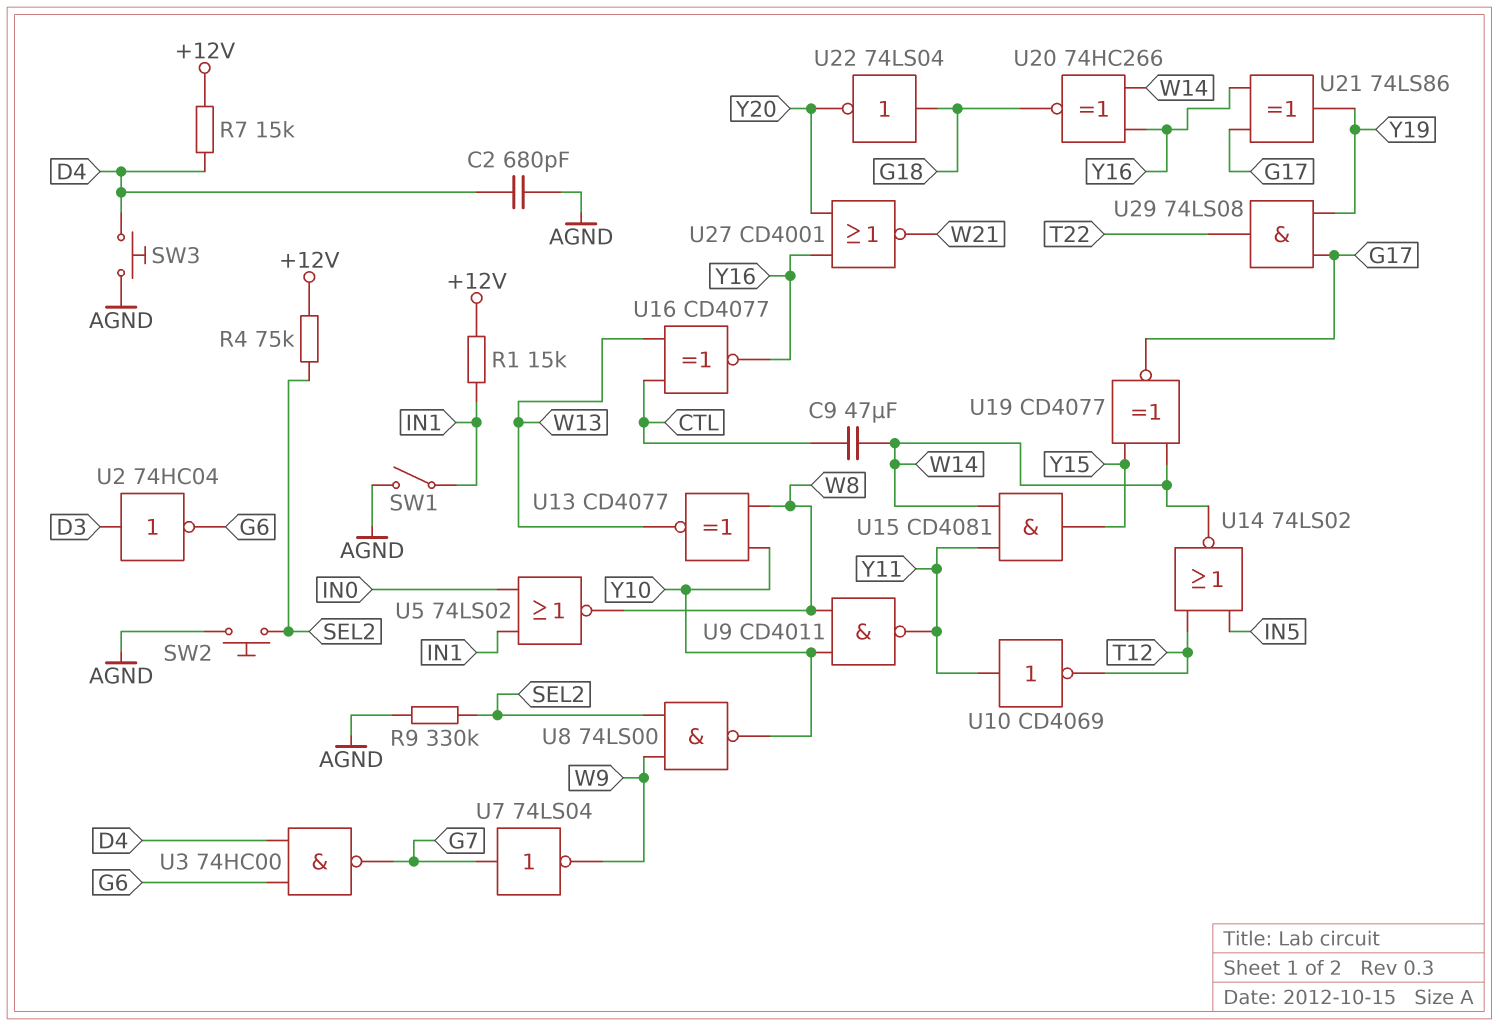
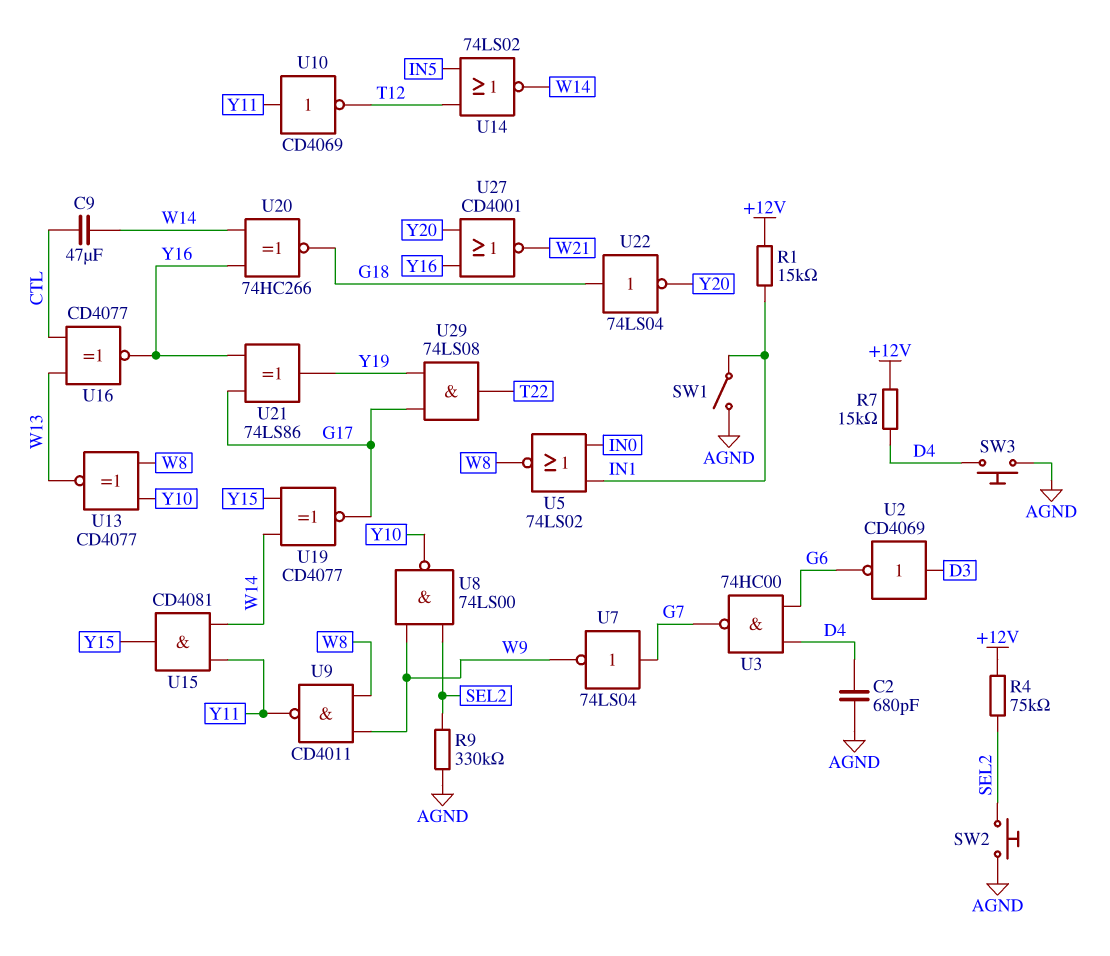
U2: NOT 74HC04 (in D3, out G6) -> NOT CD4069 (in D3, out G6)
U9: NAND CD4011 (in W8, in Y10, out Y11) -> NAND CD4011 (in W8, in W9, out Y11)

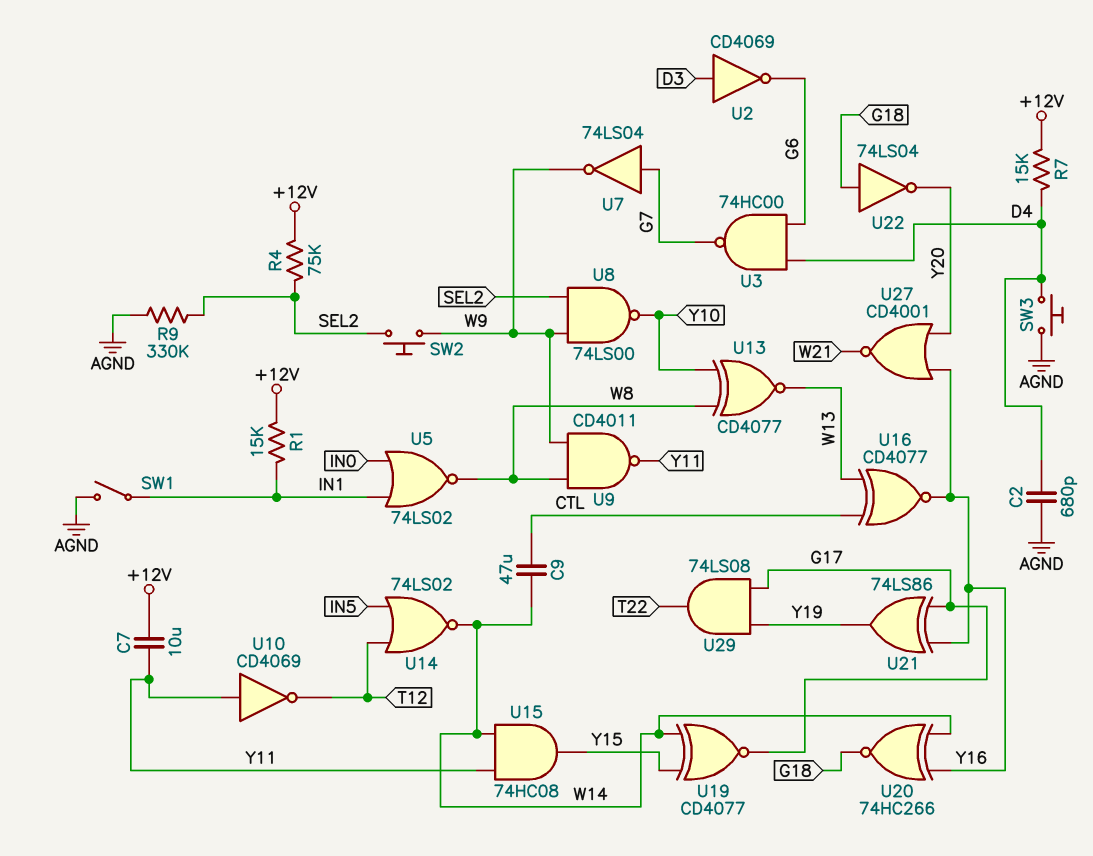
C7: none -> 10uF (+12V, Y11)
SW2: button (AGND, SEL2) -> button (SEL2, W9)
U15: AND CD4081 (in W14, in Y11, out Y15) -> AND 74HC08 (in W14, in Y11, out Y15)

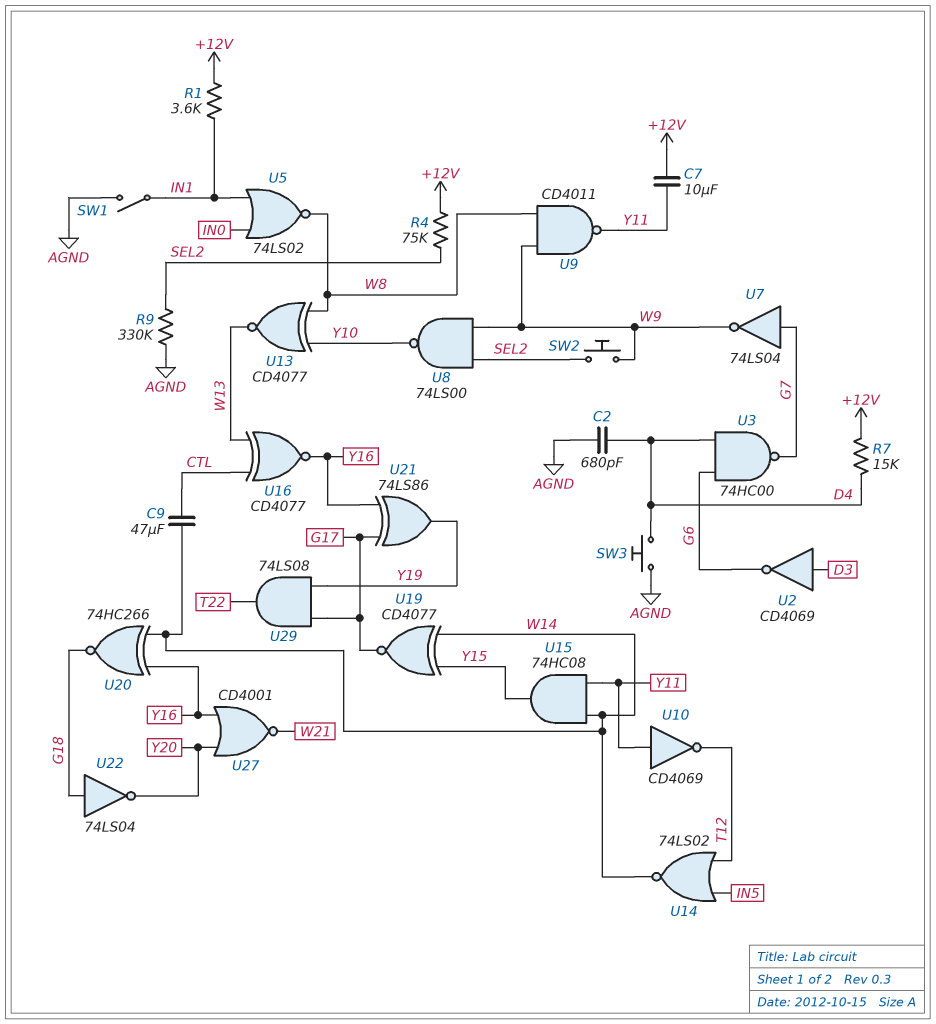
R1: 15k (+12V, IN1) -> 3.6k (+12V, IN1)

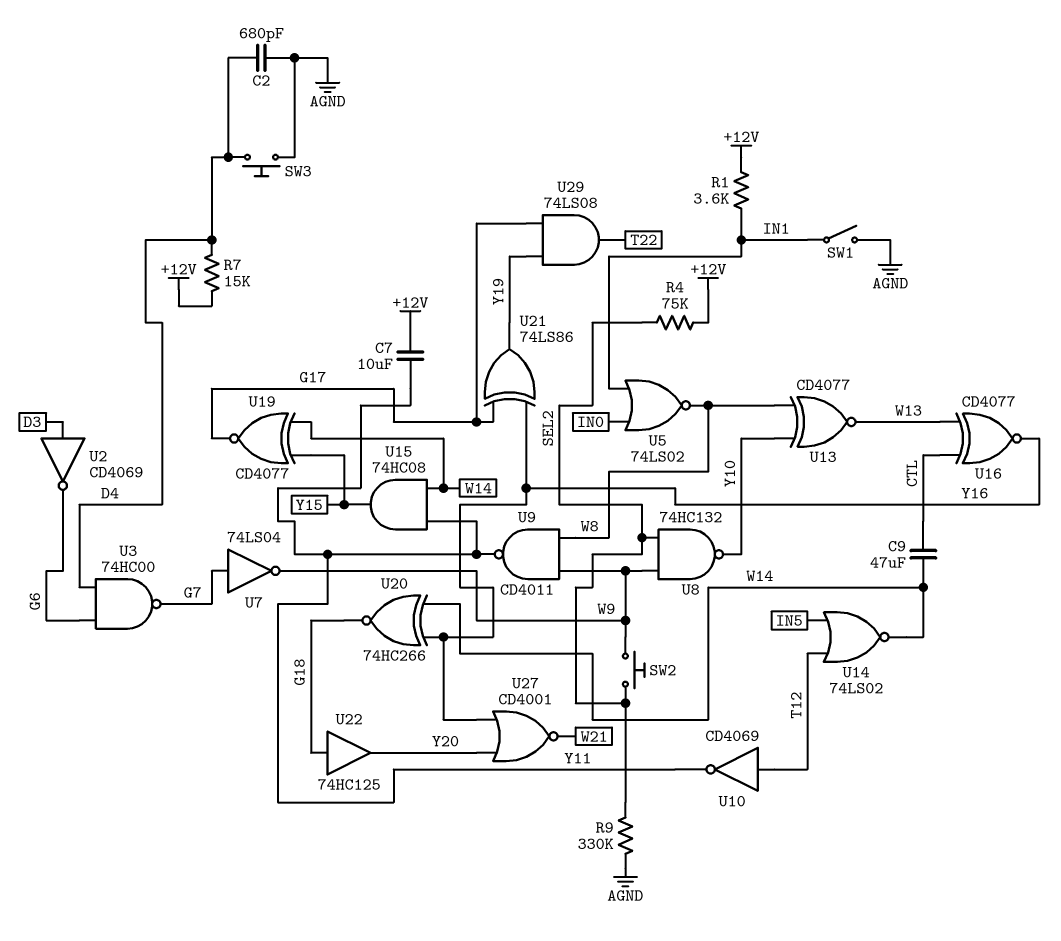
U8: NAND 74LS00 (in SEL2, in W9, out Y10) -> NAND 74HC132 (in SEL2, in W9, out Y10)
U10: NOT CD4069 (in Y11, out T12) -> NOT CD4069 (in T12, out Y11)
U22: NOT 74LS04 (in G18, out Y20) -> buffer 74HC125 (in G18, out Y20)

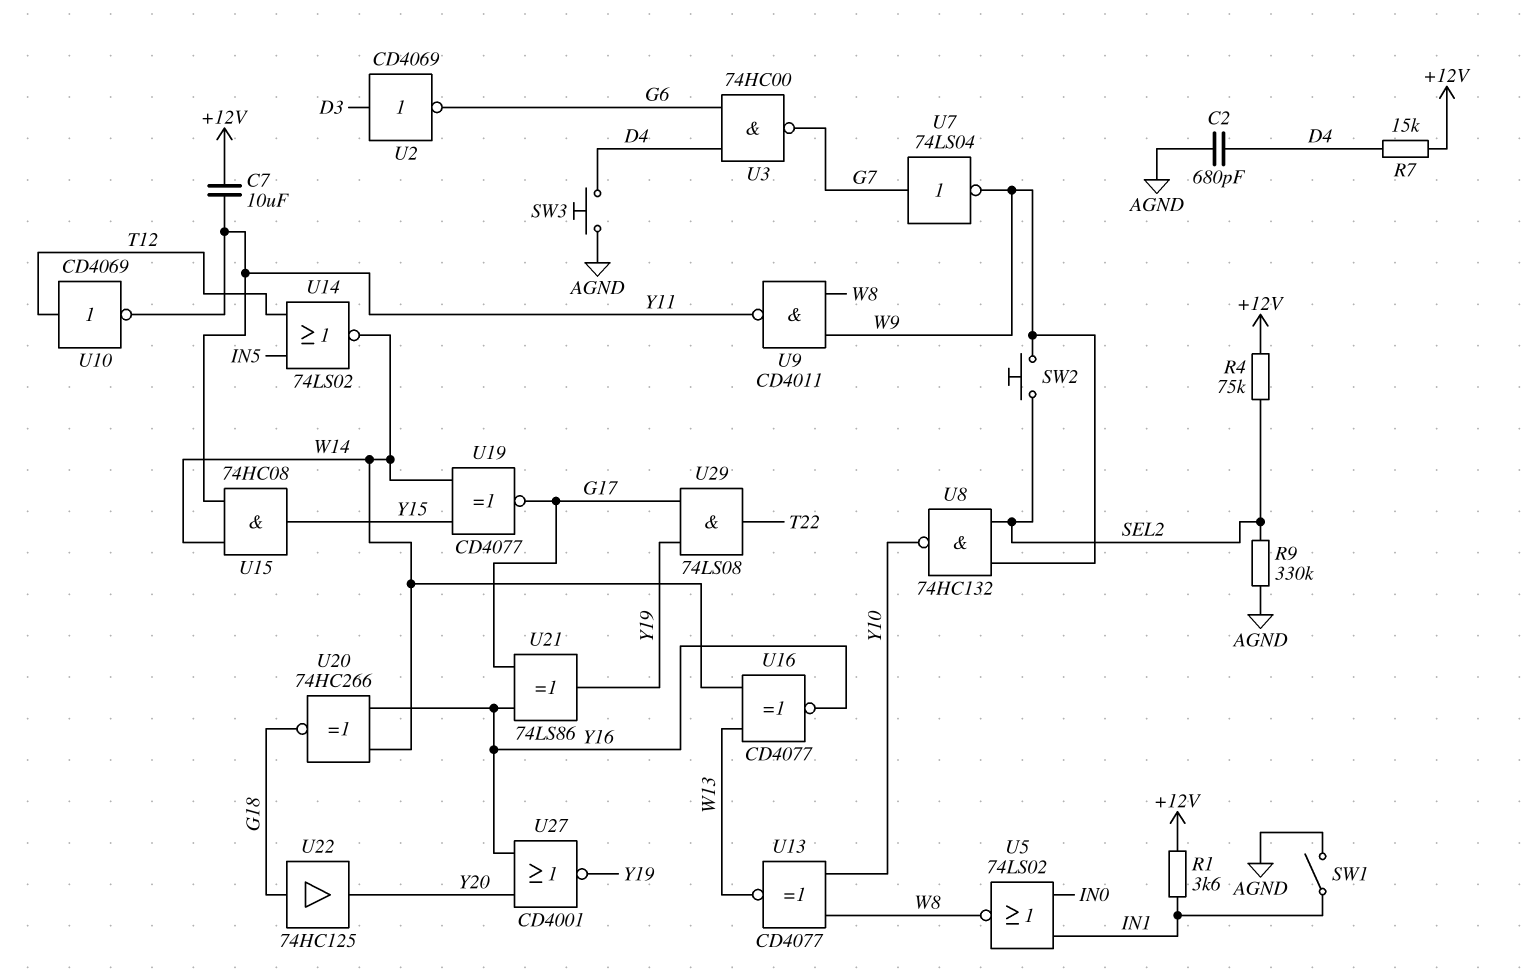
C9: 47uF (CTL, W14) -> none
U16: XNOR CD4077 (in CTL, in W13, out Y16) -> XNOR CD4077 (in W13, in W14, out Y16)
U27: NOR CD4001 (in Y16, in Y20, out W21) -> NOR CD4001 (in Y16, in Y20, out Y19)

